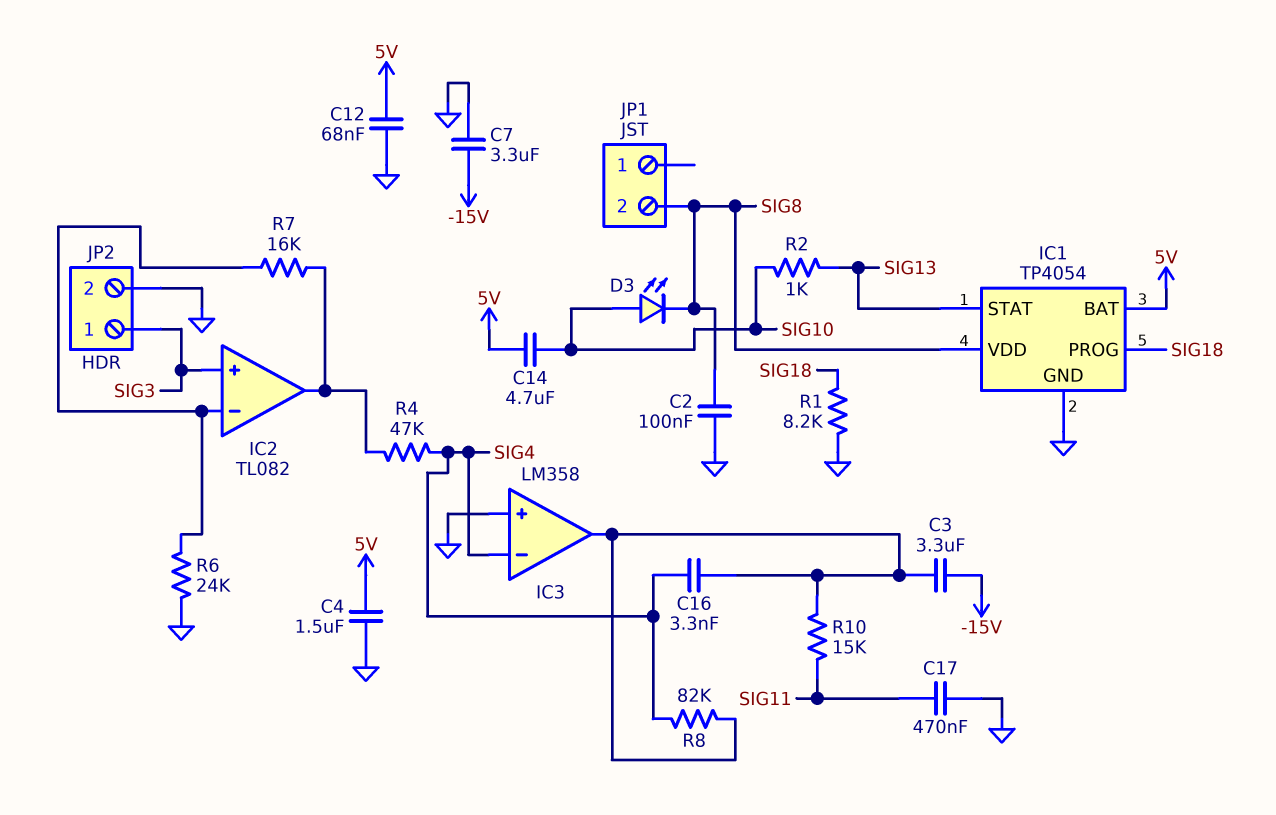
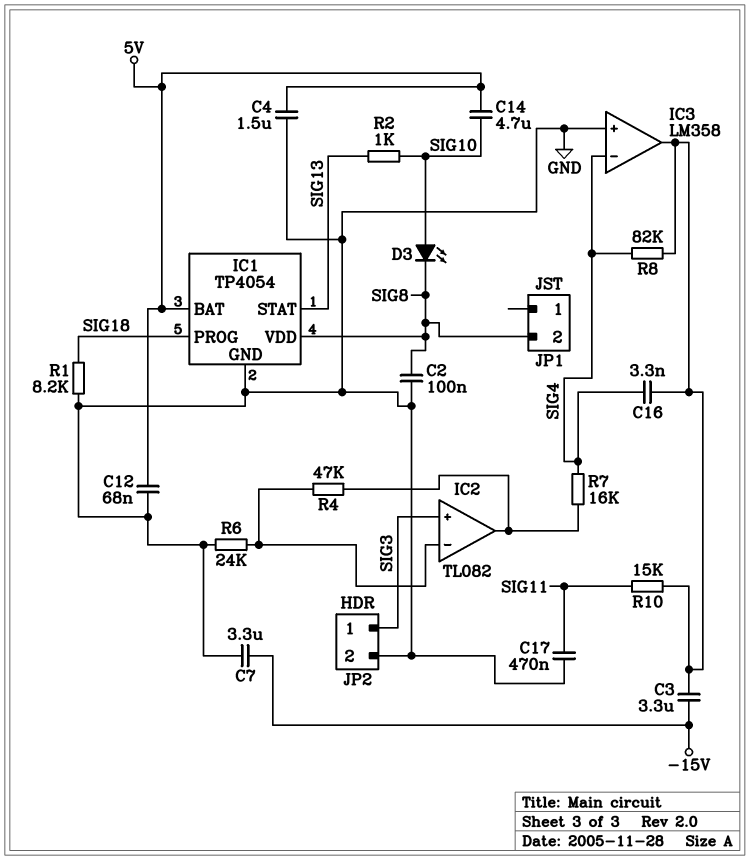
R4: 47k (IC2/out, SIG4) -> 47k (IC2/in-, IC2/out)
R7: 16k (IC2/in-, IC2/out) -> 16k (IC2/out, SIG4)

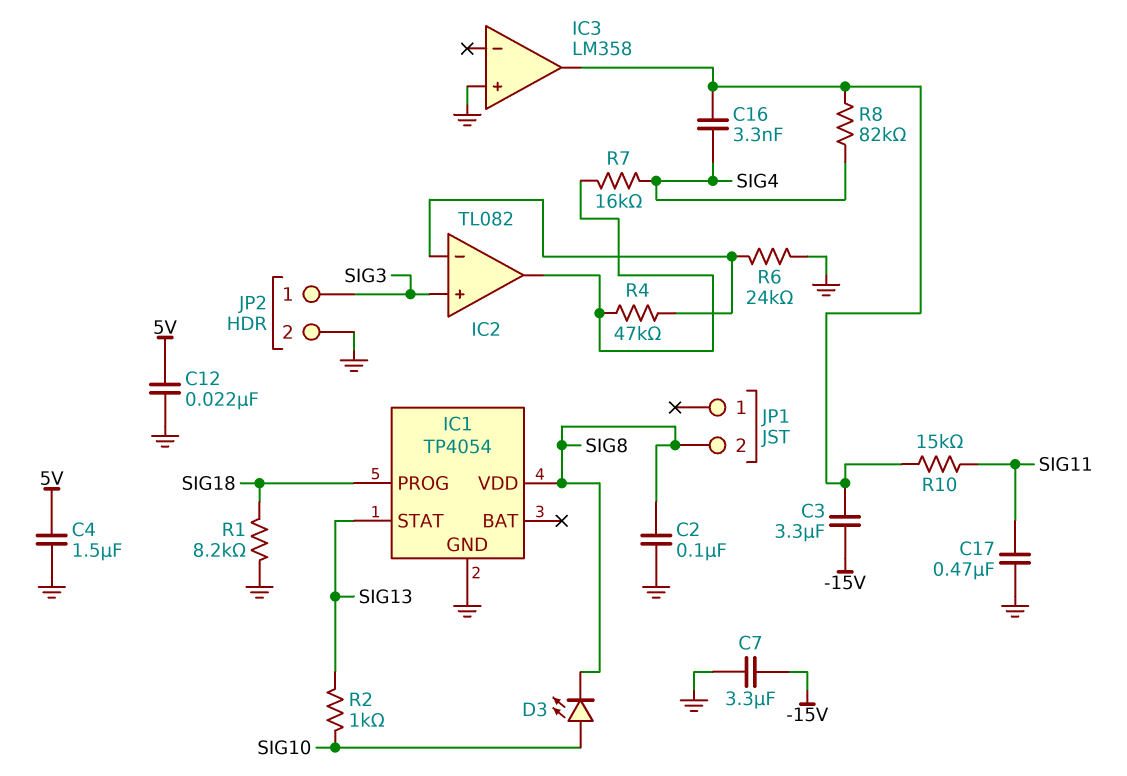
C12: 68nF (5V, GND) -> 22nF (5V, GND)
C14: 4.7uF (5V, SIG10) -> none
IC1 pin BAT: 5V -> none
IC3 pin in-: SIG4 -> none

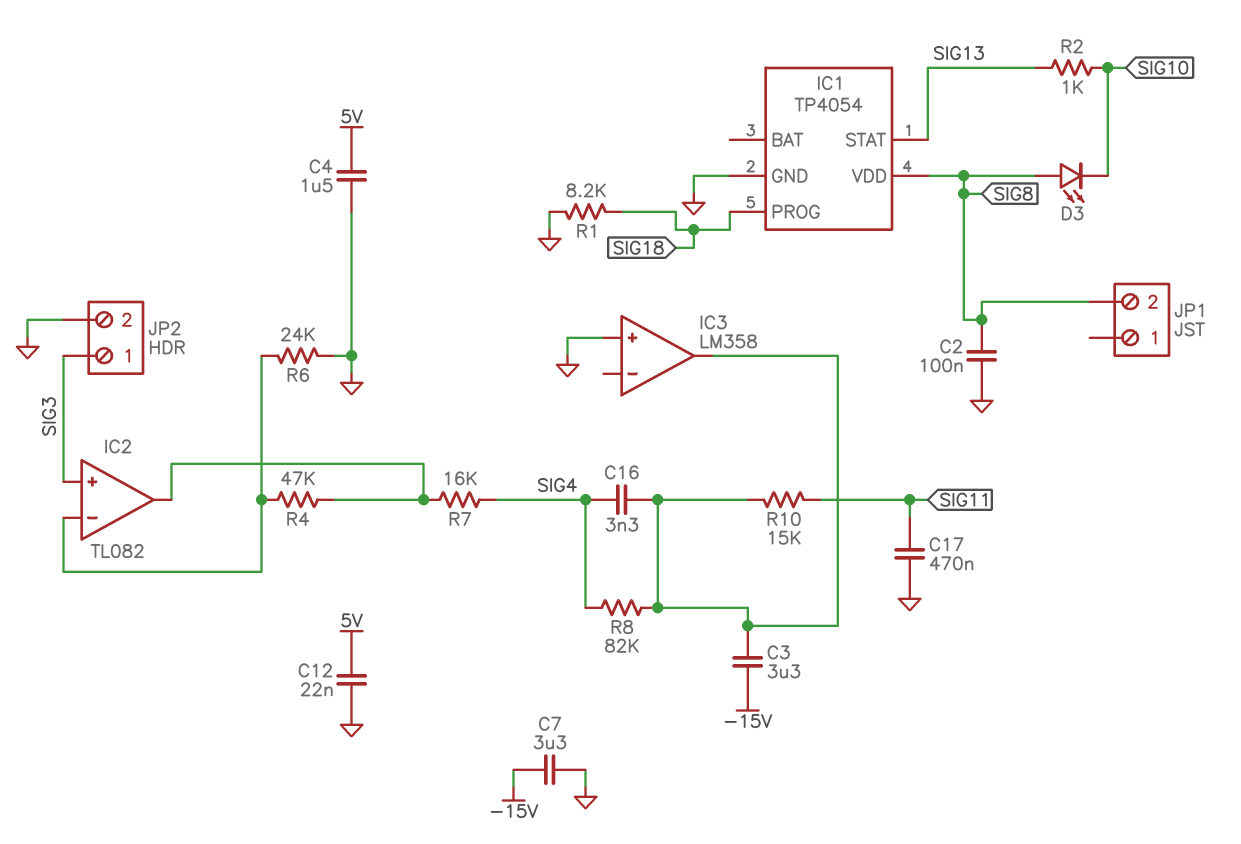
D3: LED (A SIG10, K SIG8) -> LED (A SIG8, K SIG10)

